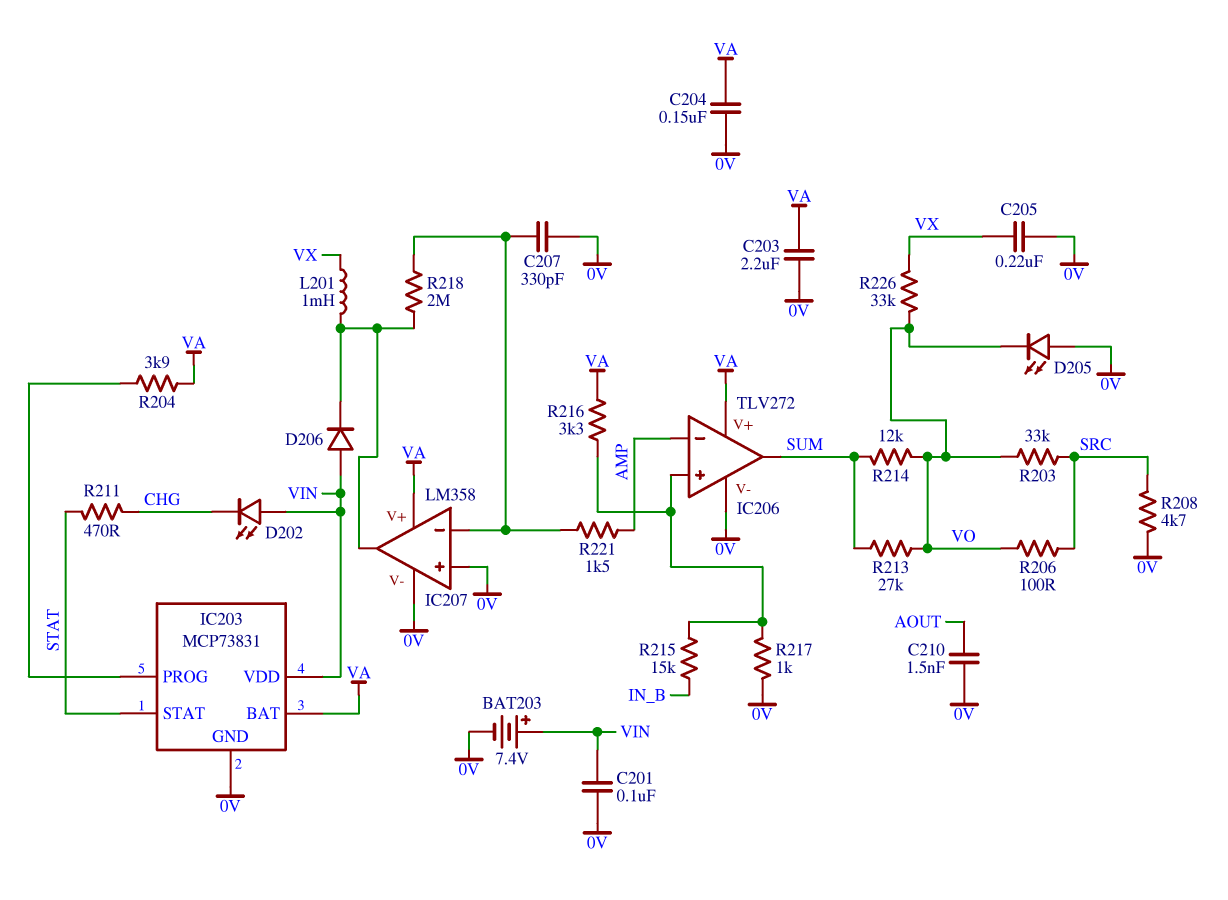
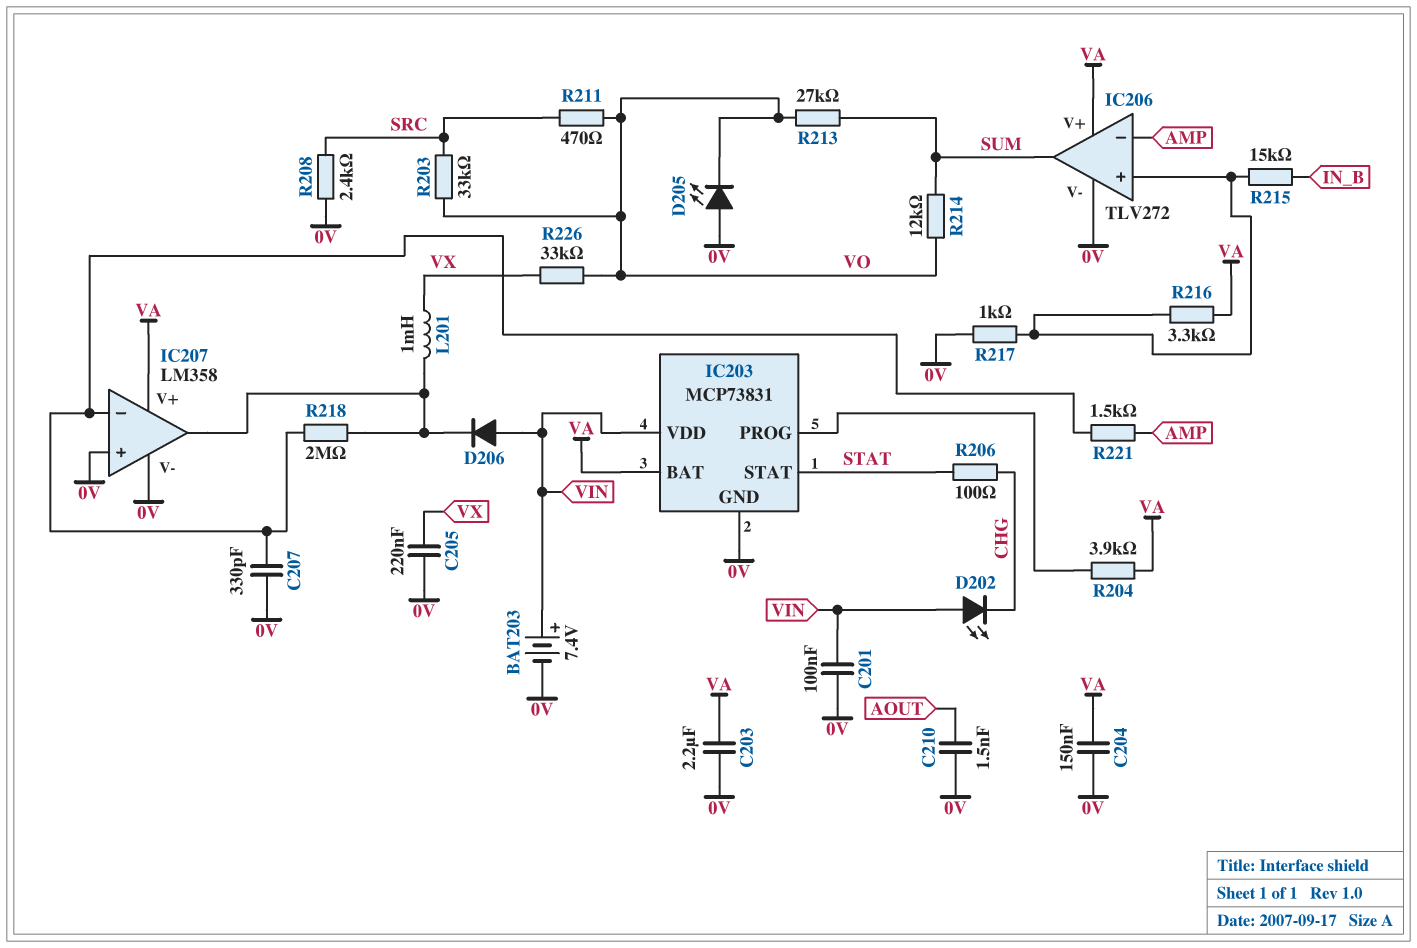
R206: 100 (SRC, VO) -> 100 (CHG, STAT)
R208: 4.7k (0V, SRC) -> 2.4k (0V, SRC)
R211: 470 (CHG, STAT) -> 470 (SRC, VO)

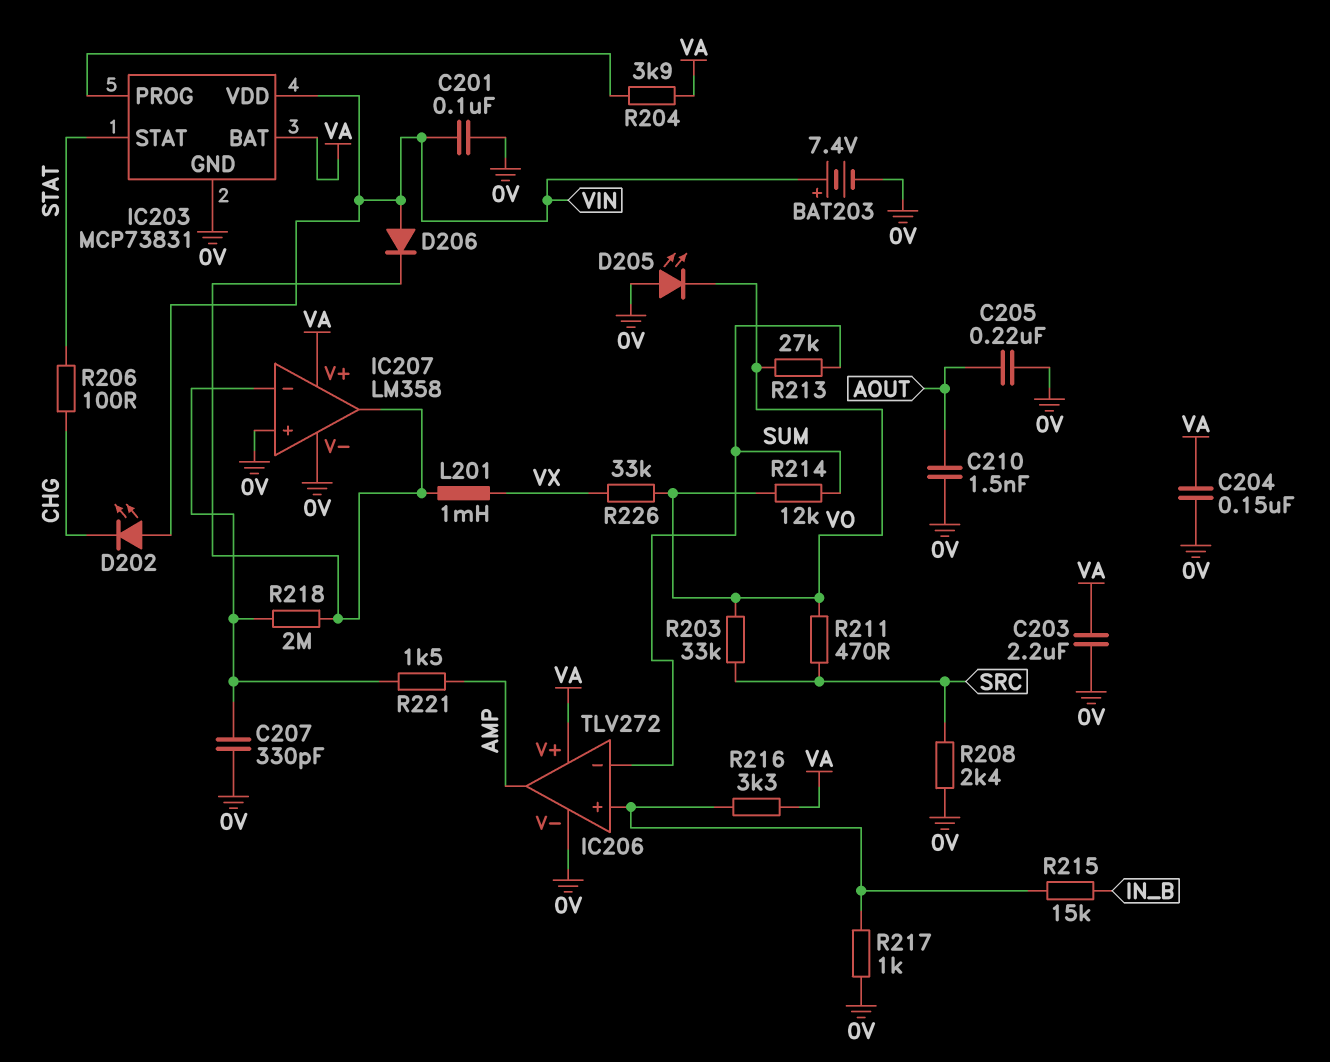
C205: 220nF (0V, VX) -> 220nF (0V, AOUT)
IC206 pin in-: AMP -> SUM
IC206 pin out: SUM -> AMP

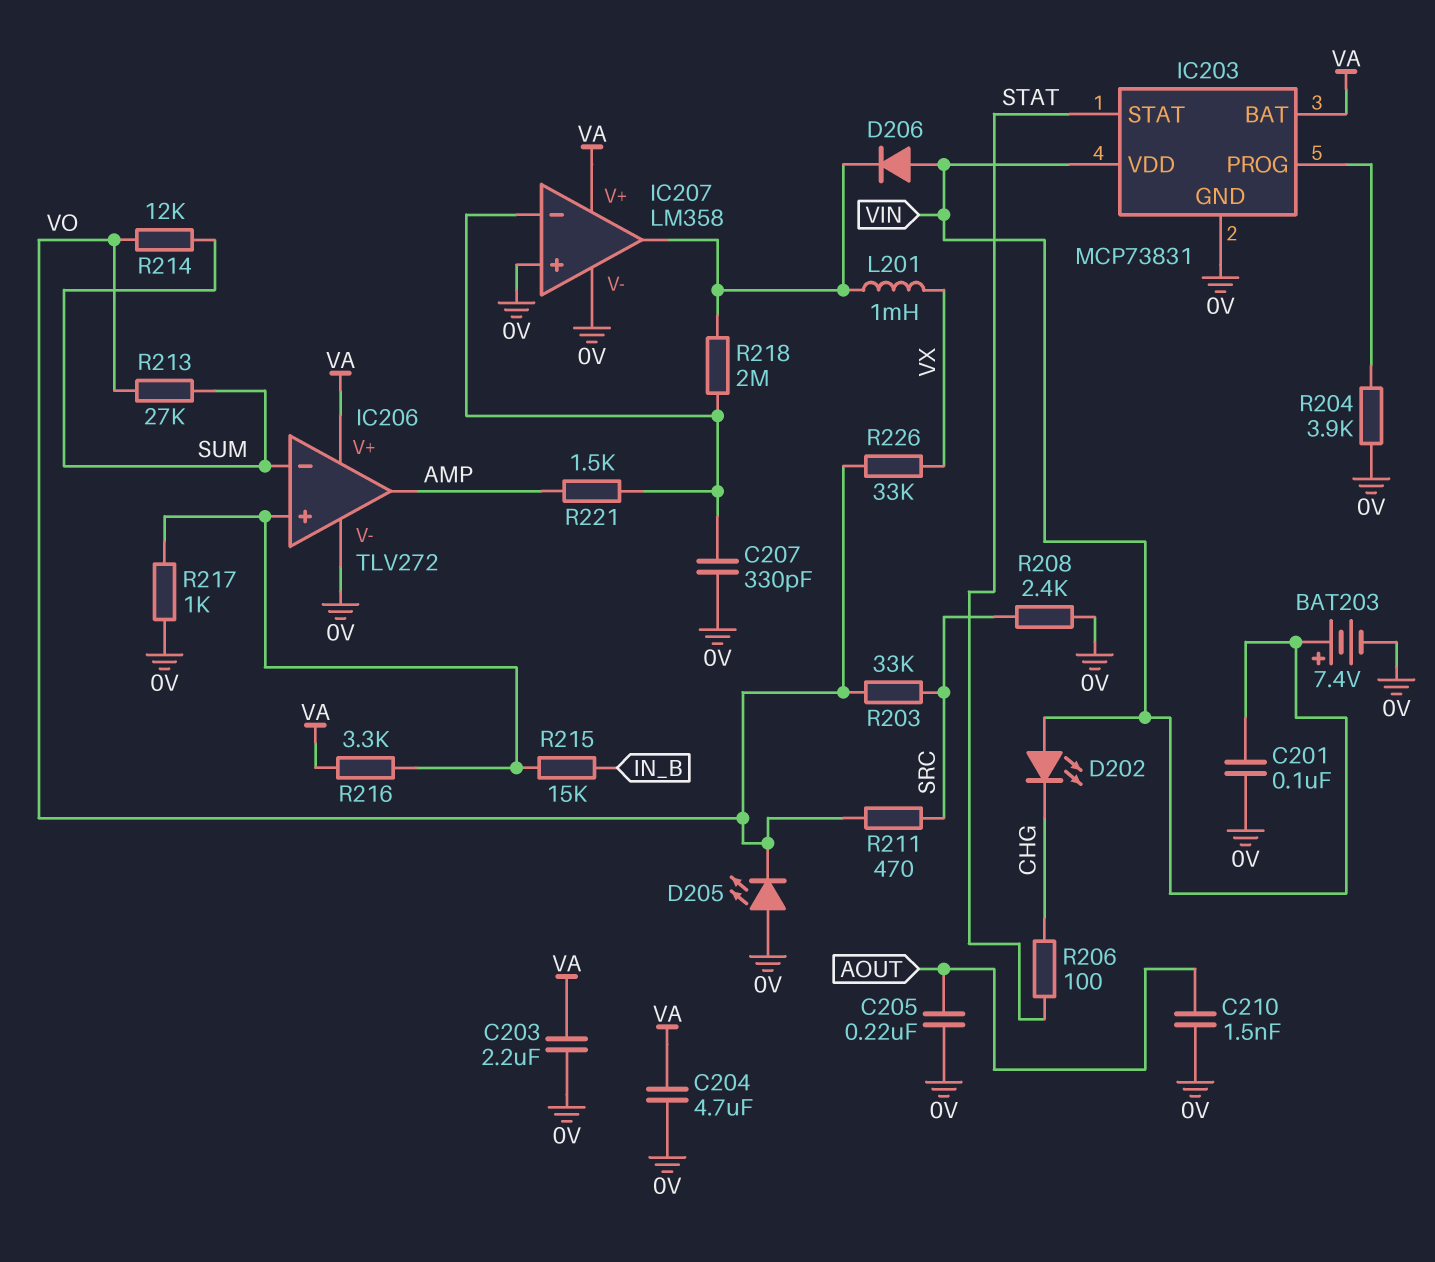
C204: 150nF (0V, VA) -> 4.7uF (0V, VA)
R204: 3.9k (IC203/PROG, VA) -> 3.9k (0V, IC203/PROG)

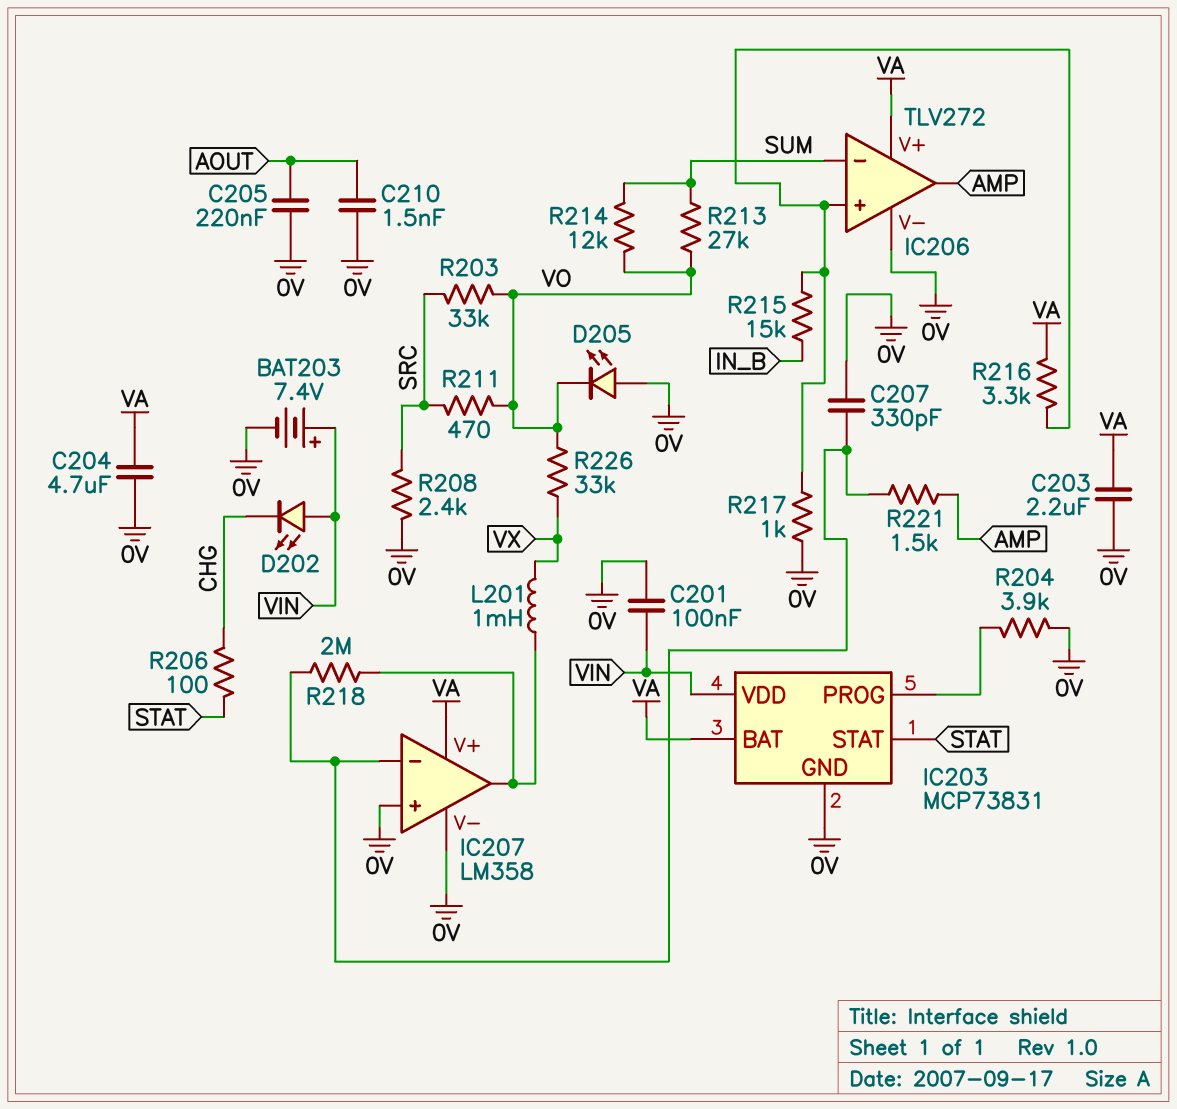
D206: diode (A VIN, K IC207/out) -> none

